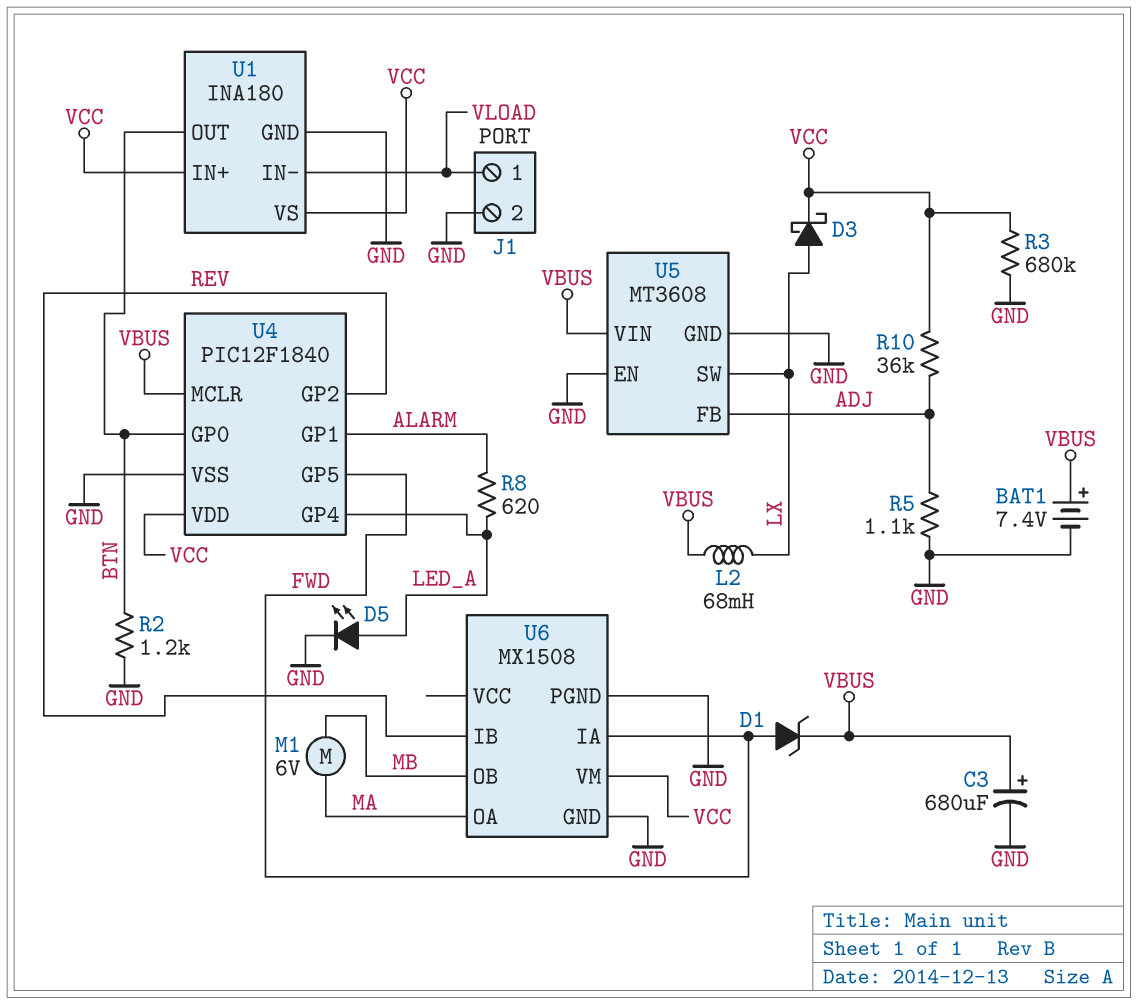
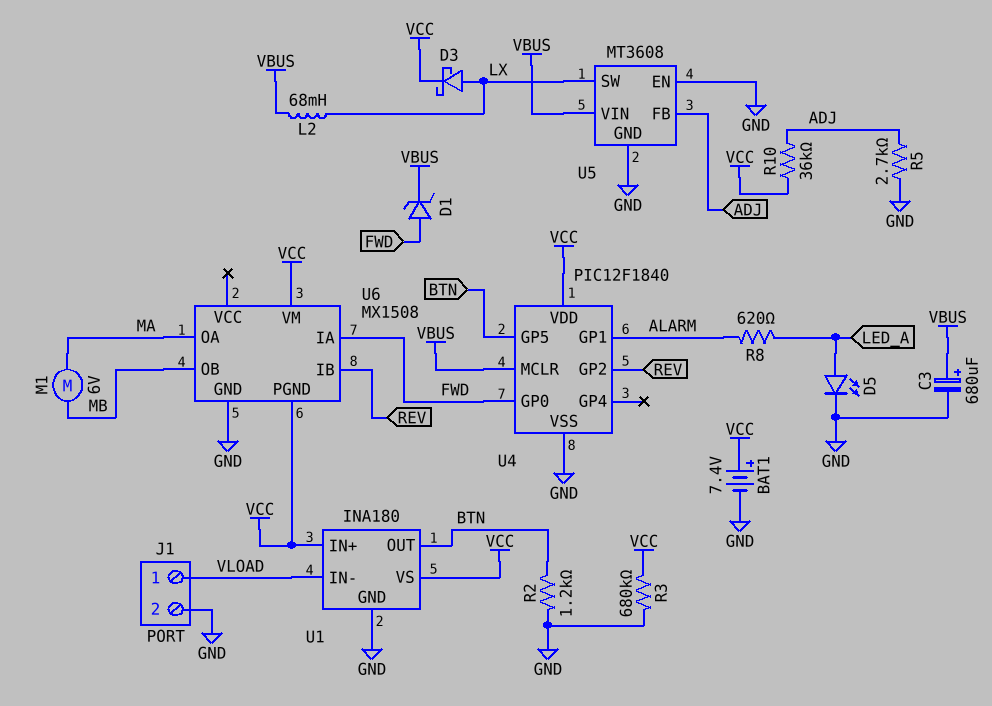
BAT1: 7.4V (plus VBUS, minus GND) -> 7.4V (plus VCC, minus GND)
R5: 1.1k (ADJ, GND) -> 2.7k (ADJ, GND)
U4 pin GP0: BTN -> FWD
U4 pin GP4: LED_A -> none
U4 pin GP5: FWD -> BTN
U6 pin PGND: GND -> VCC

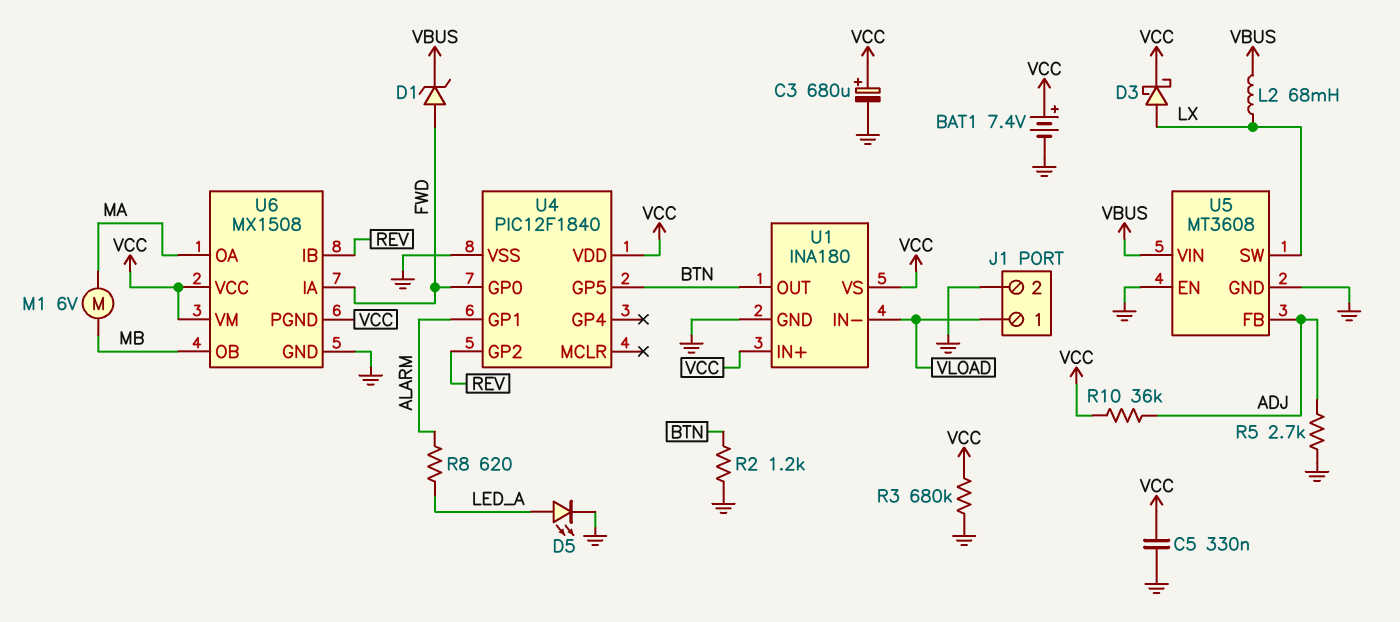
C3: 680uF (plus VBUS, minus GND) -> 680uF (plus VCC, minus GND)
C5: none -> 330nF (GND, VCC)
U4 pin MCLR: VBUS -> none
U6 pin VCC: none -> VCC

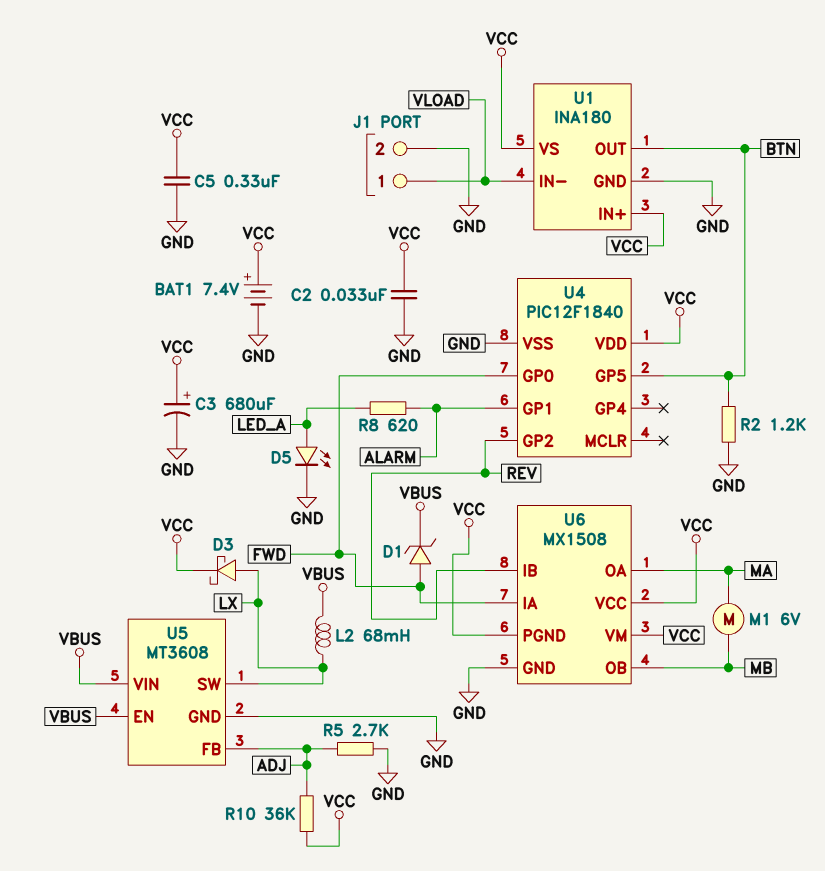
C2: none -> 33nF (GND, VCC)
R3: 680k (GND, VCC) -> none
U5 pin EN: GND -> VBUS

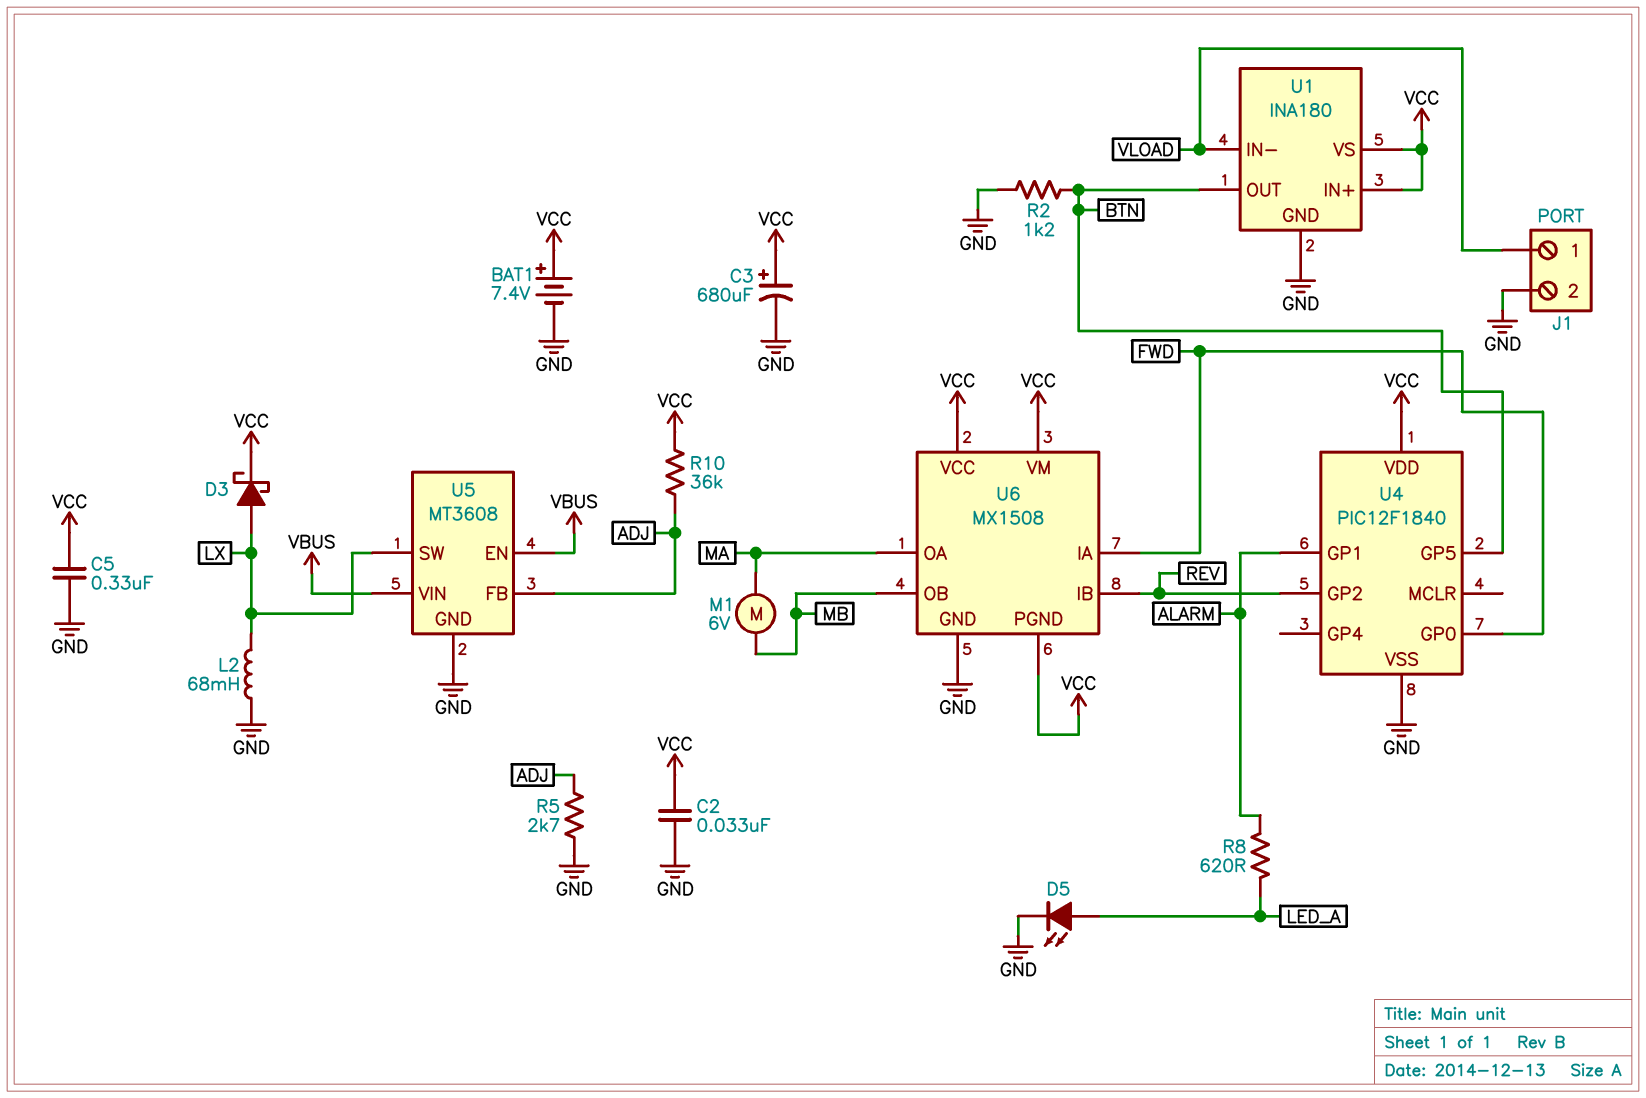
D1: zener (A FWD, K VBUS) -> none
L2: 68mH (LX, VBUS) -> 68mH (GND, LX)

